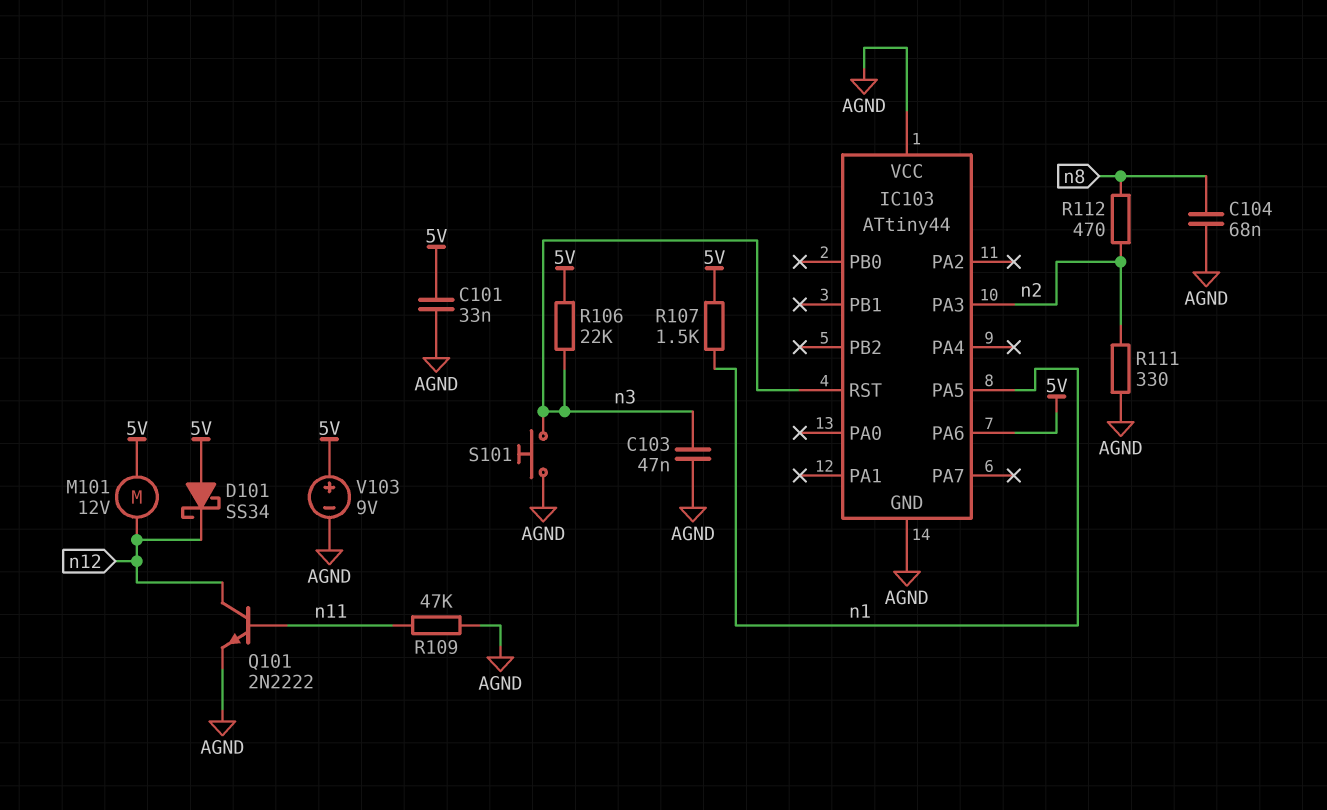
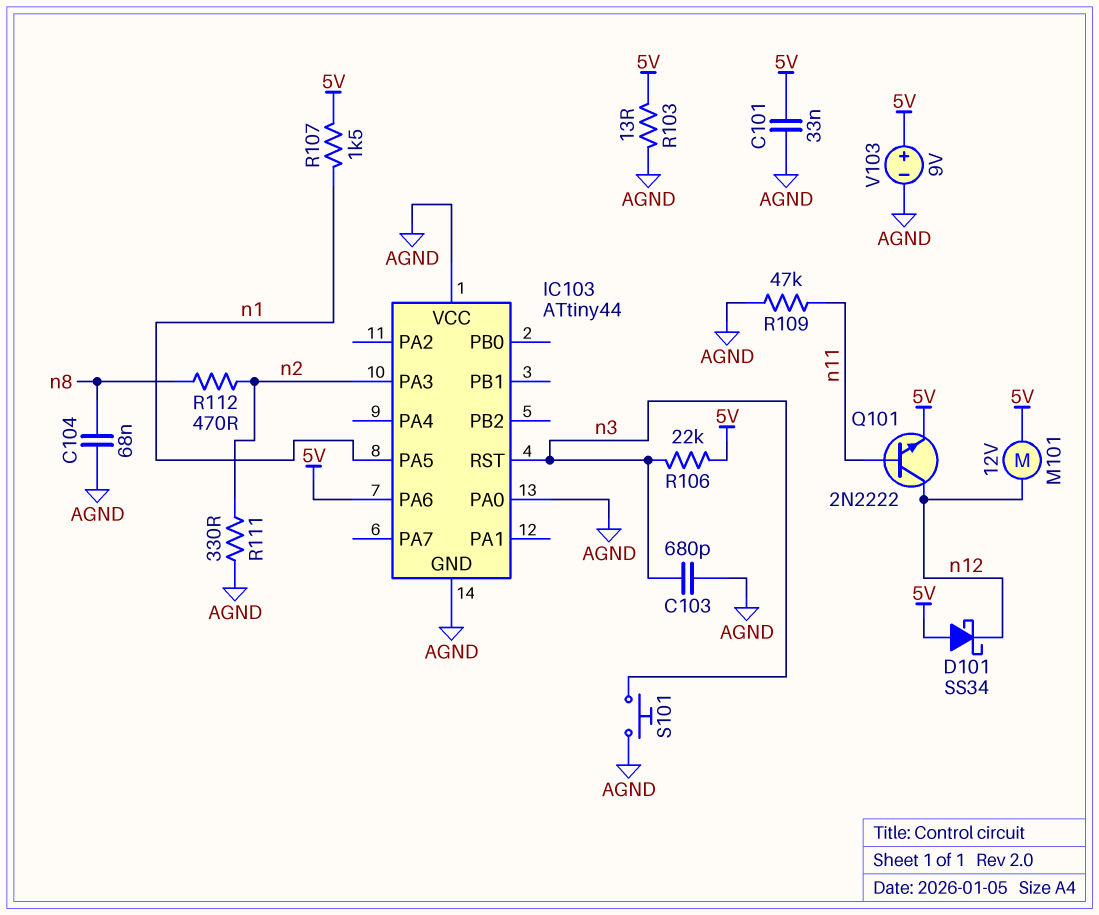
C103: 47nF (AGND, n3) -> 680pF (AGND, n3)
IC103 pin PA0: none -> AGND
Q101: NPN 2N2222 (B n11, C n12, E AGND) -> NPN 2N2222 (B n11, C n12, E 5V)
R103: none -> 13 (5V, AGND)

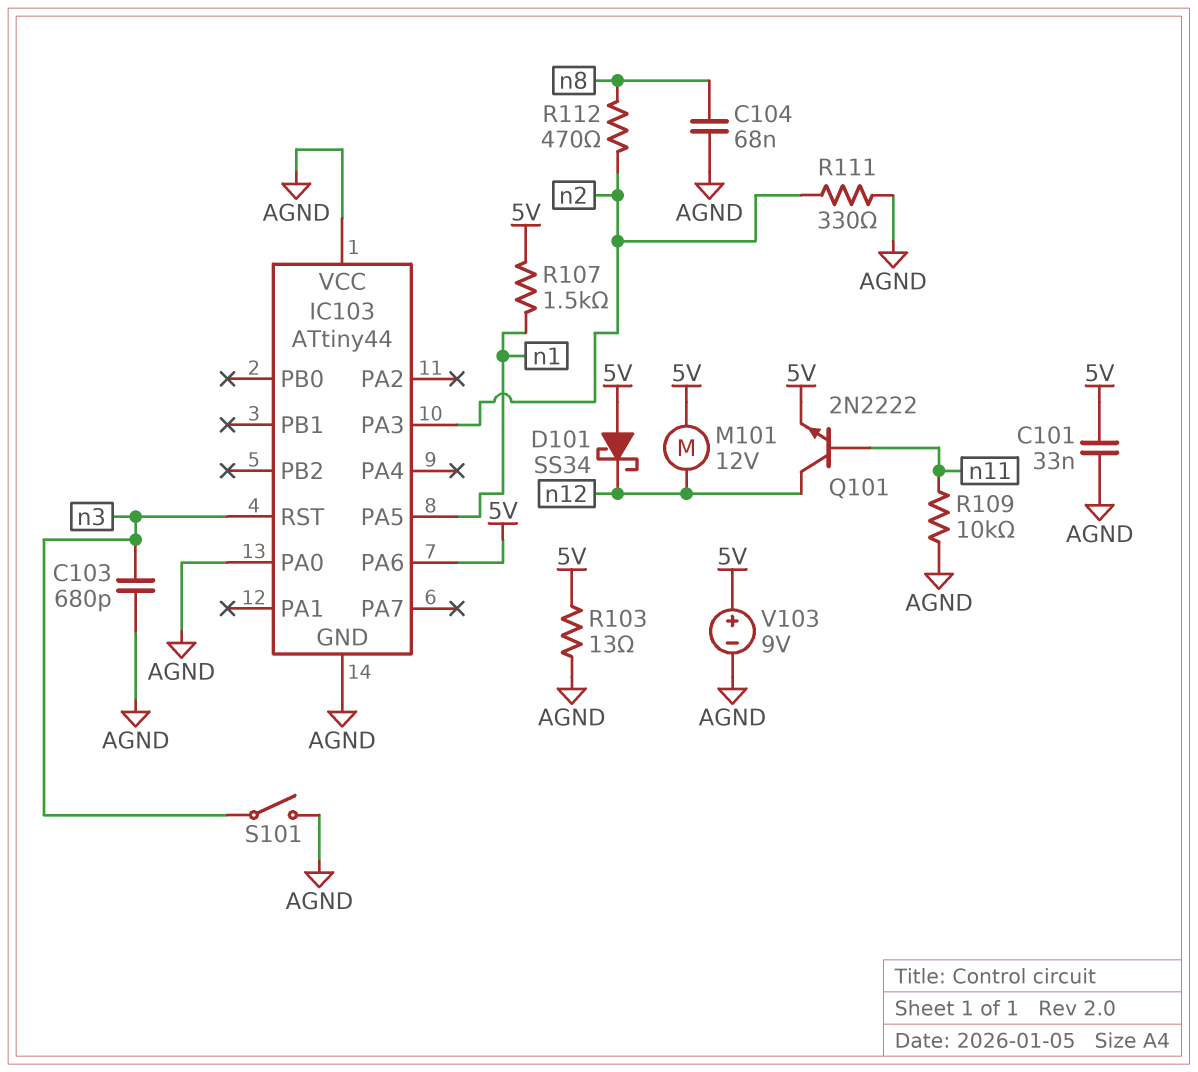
R106: 22k (5V, n3) -> none
R109: 47k (AGND, n11) -> 10k (AGND, n11)
S101: button (AGND, n3) -> switch (AGND, n3)

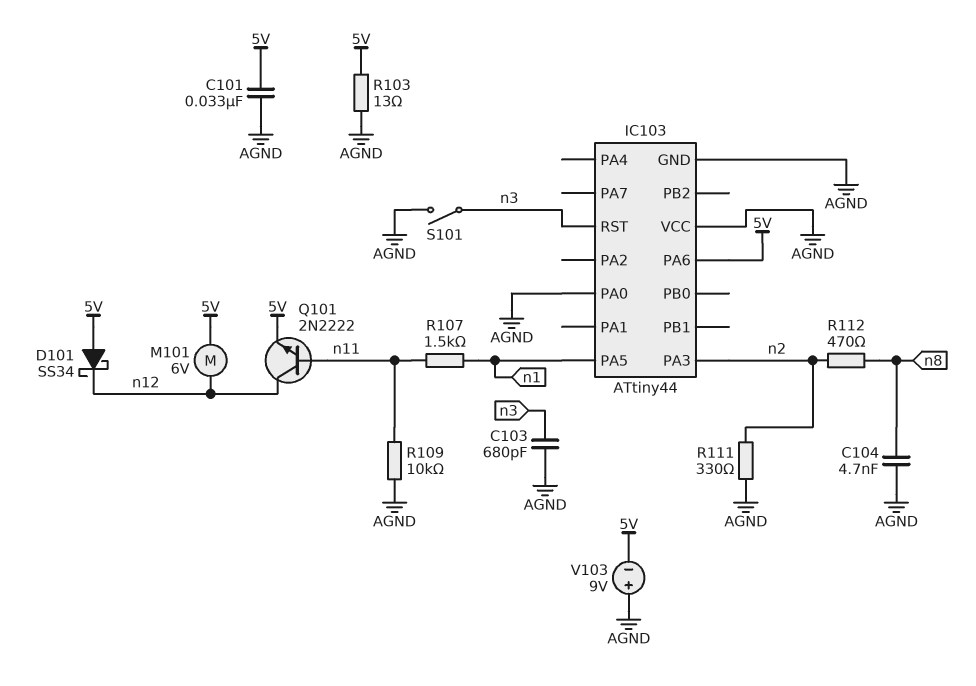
C104: 68nF (AGND, n8) -> 4.7nF (AGND, n8)
M101: motor 12V (5V, n12) -> motor 6V (5V, n12)
R107: 1.5k (5V, n1) -> 1.5k (n1, n11)
V103: 9V (plus 5V, minus AGND) -> 9V (plus AGND, minus 5V)

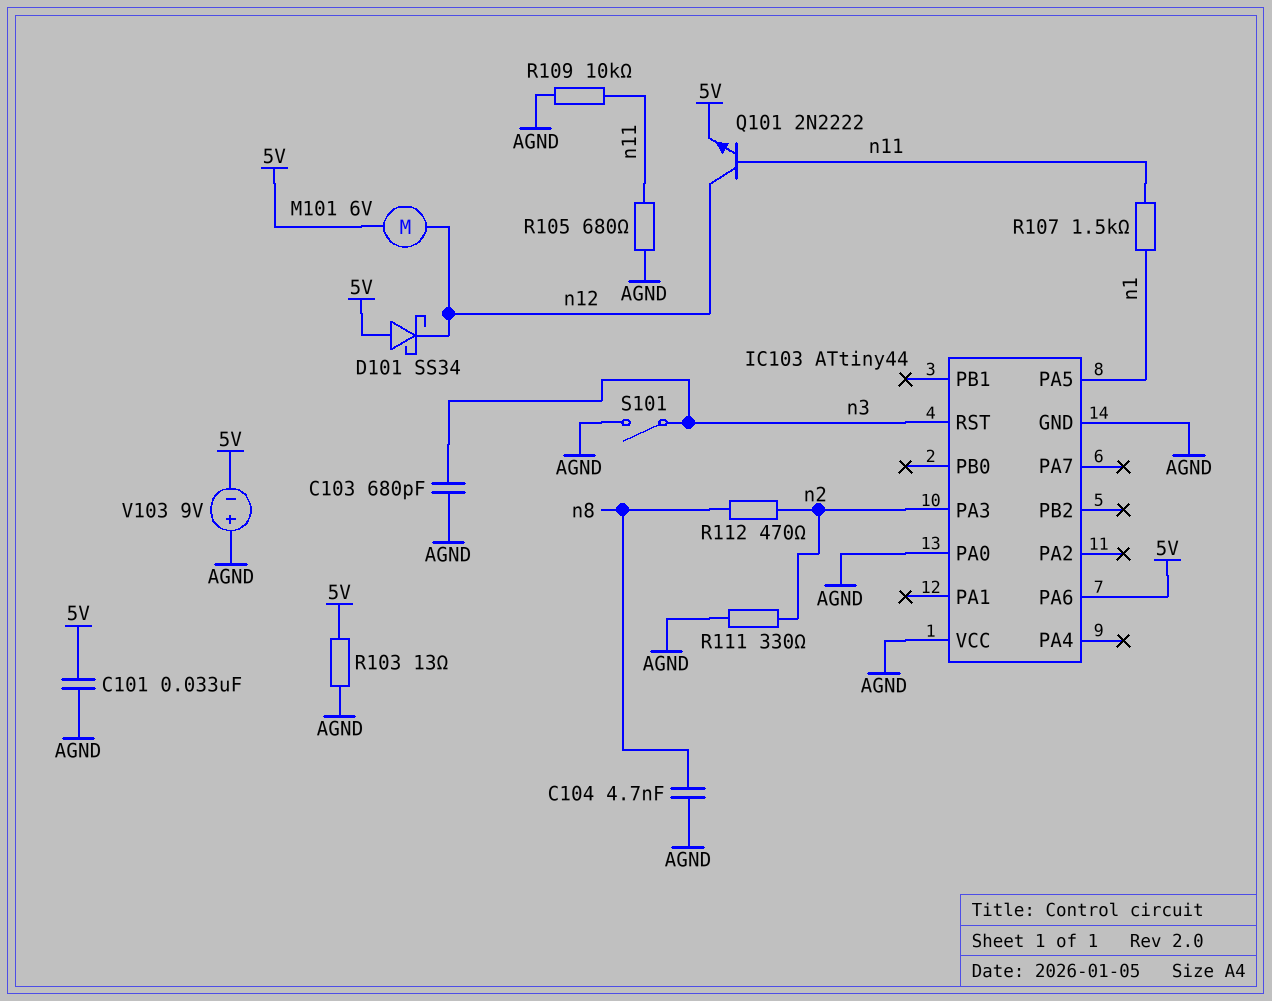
R105: none -> 680 (AGND, n11)

